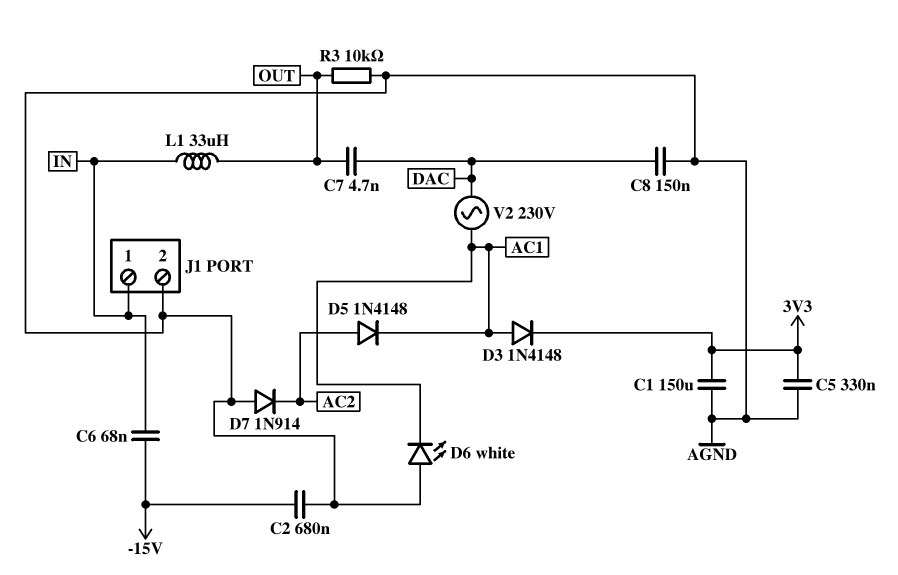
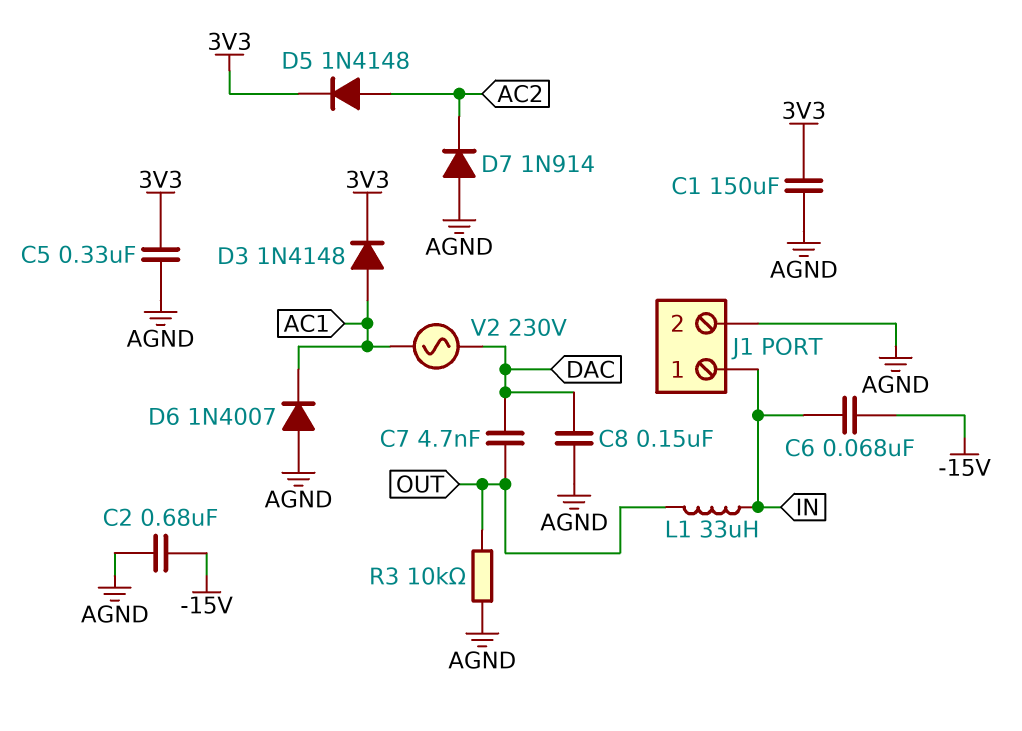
D5: diode 1N4148 (A AC2, K AC1) -> diode 1N4148 (A AC2, K 3V3)
D6: LED white (A AGND, K AC1) -> diode 1N4007 (A AGND, K AC1)

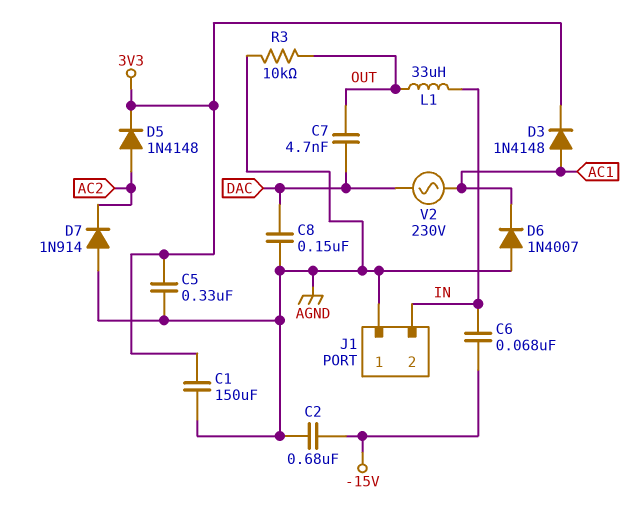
J1 pin 1: IN -> AGND
J1 pin 2: AGND -> IN

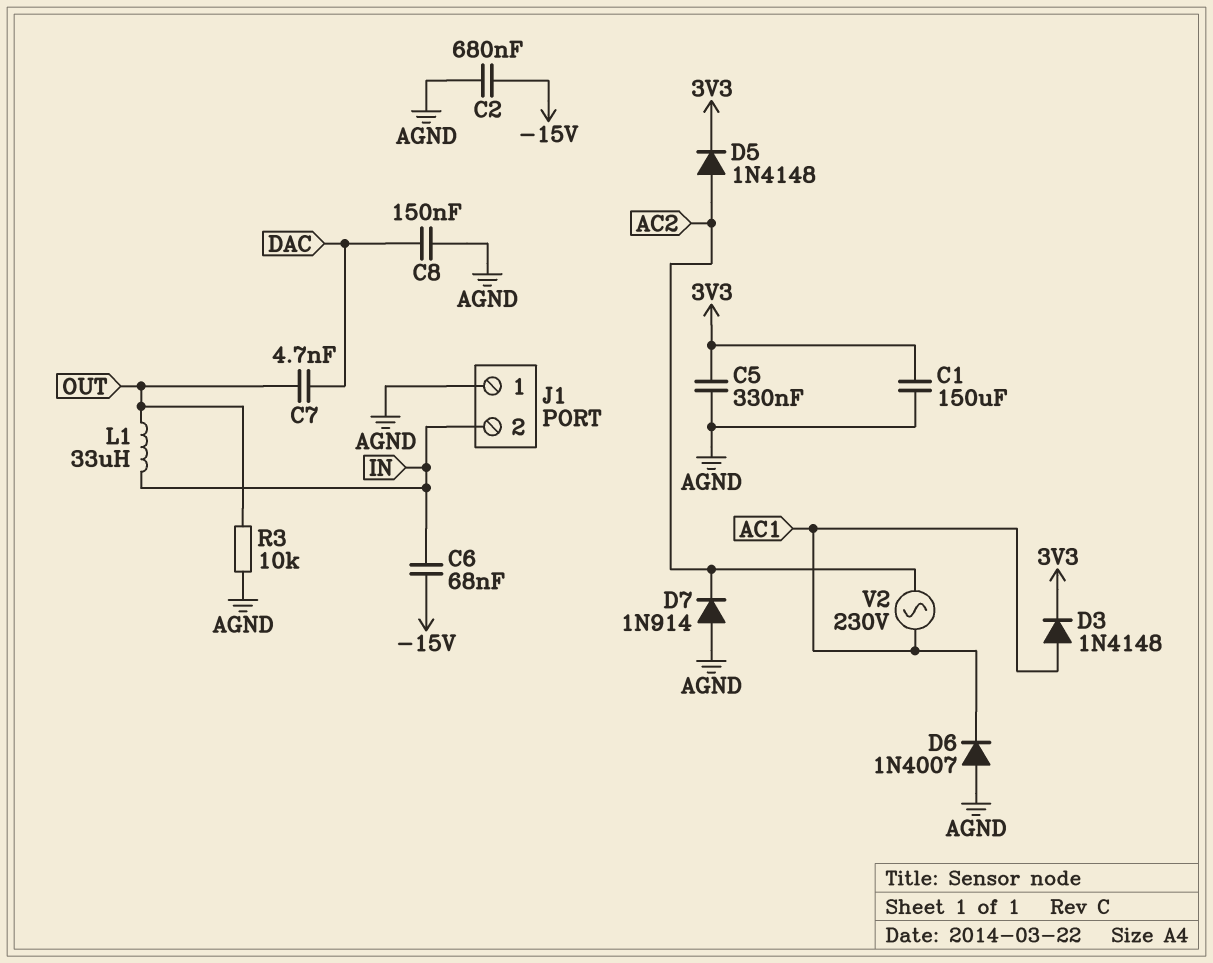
V2: AC 230V (AC1, DAC) -> AC 230V (AC1, AC2)

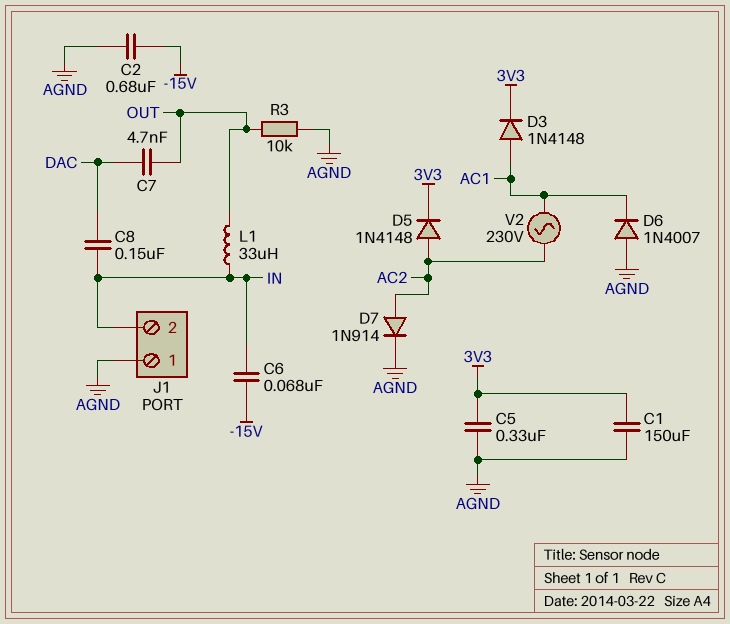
C8: 150nF (AGND, DAC) -> 150nF (DAC, IN)
D7: diode 1N914 (A AGND, K AC2) -> diode 1N914 (A AC2, K AGND)

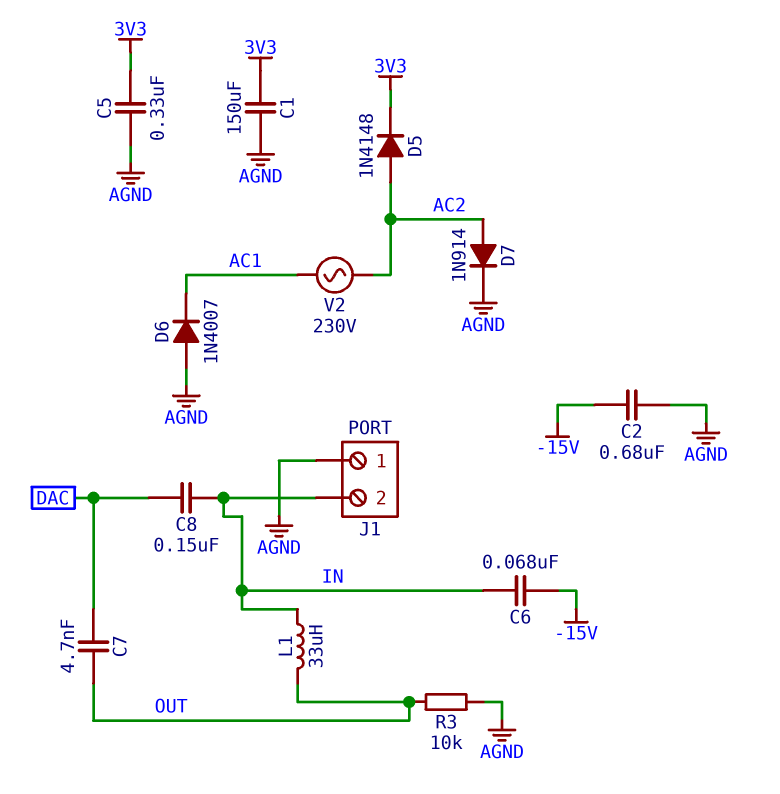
D3: diode 1N4148 (A AC1, K 3V3) -> none

